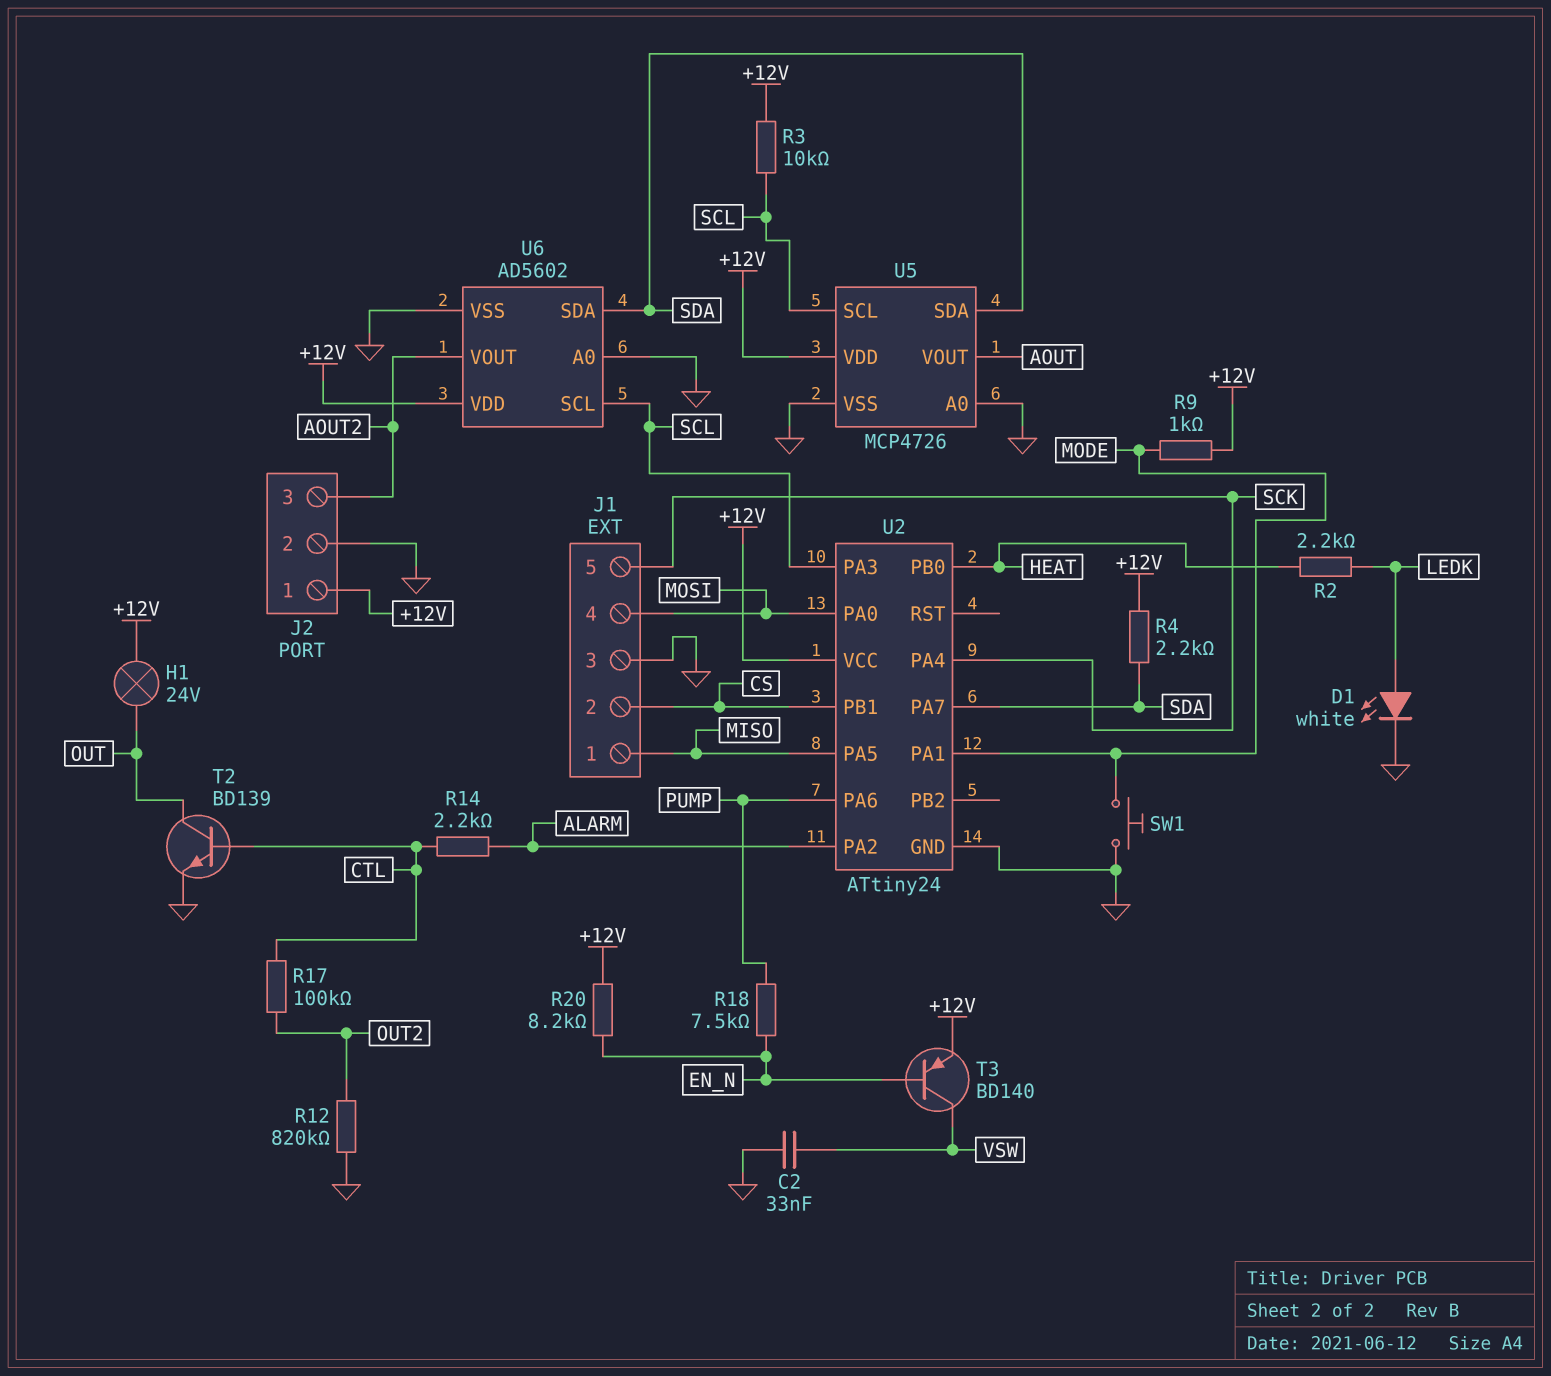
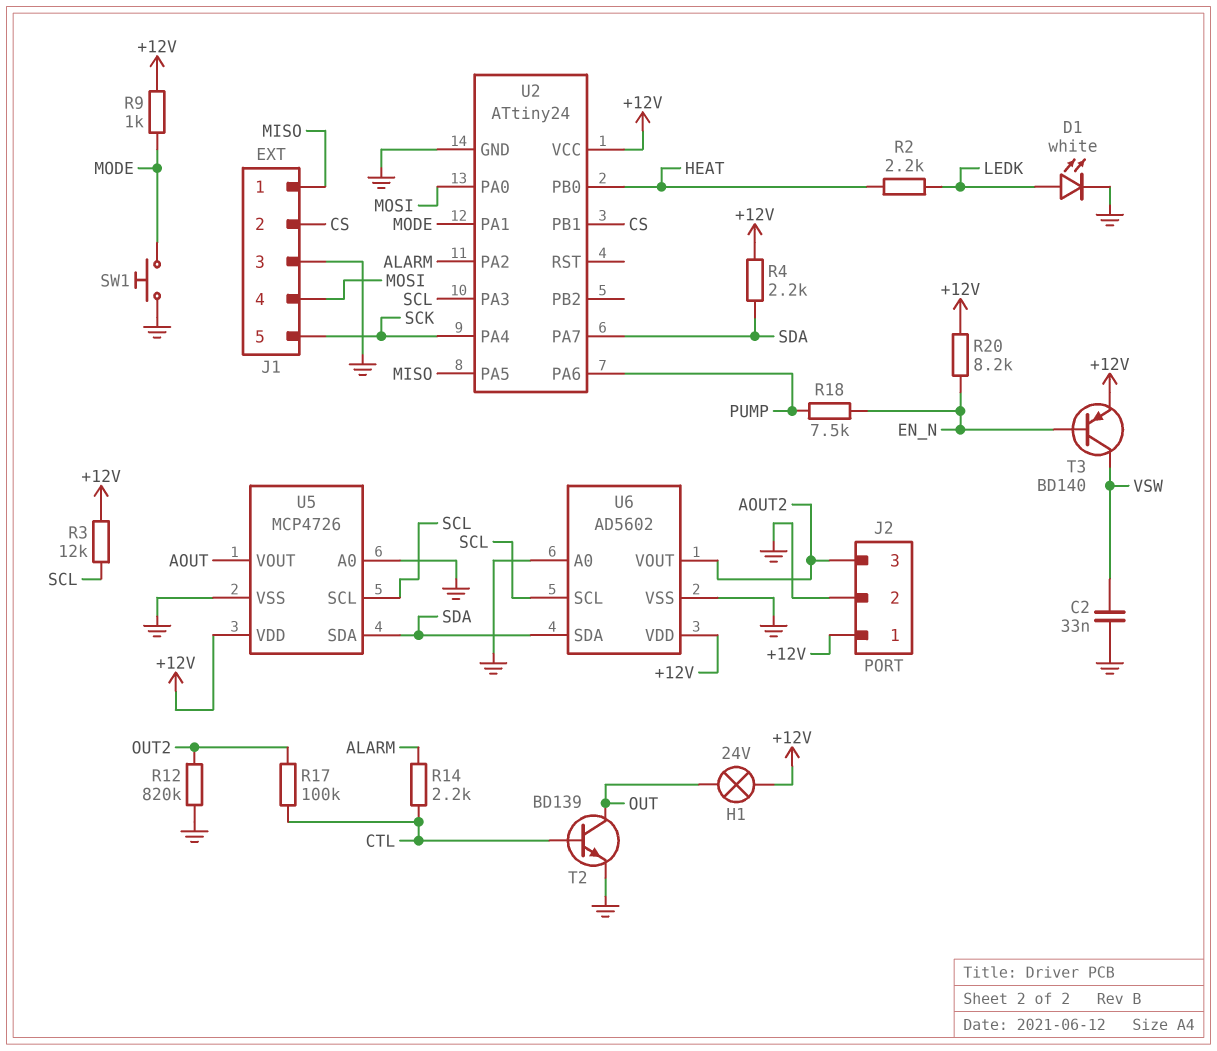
R3: 10k (+12V, SCL) -> 12k (+12V, SCL)

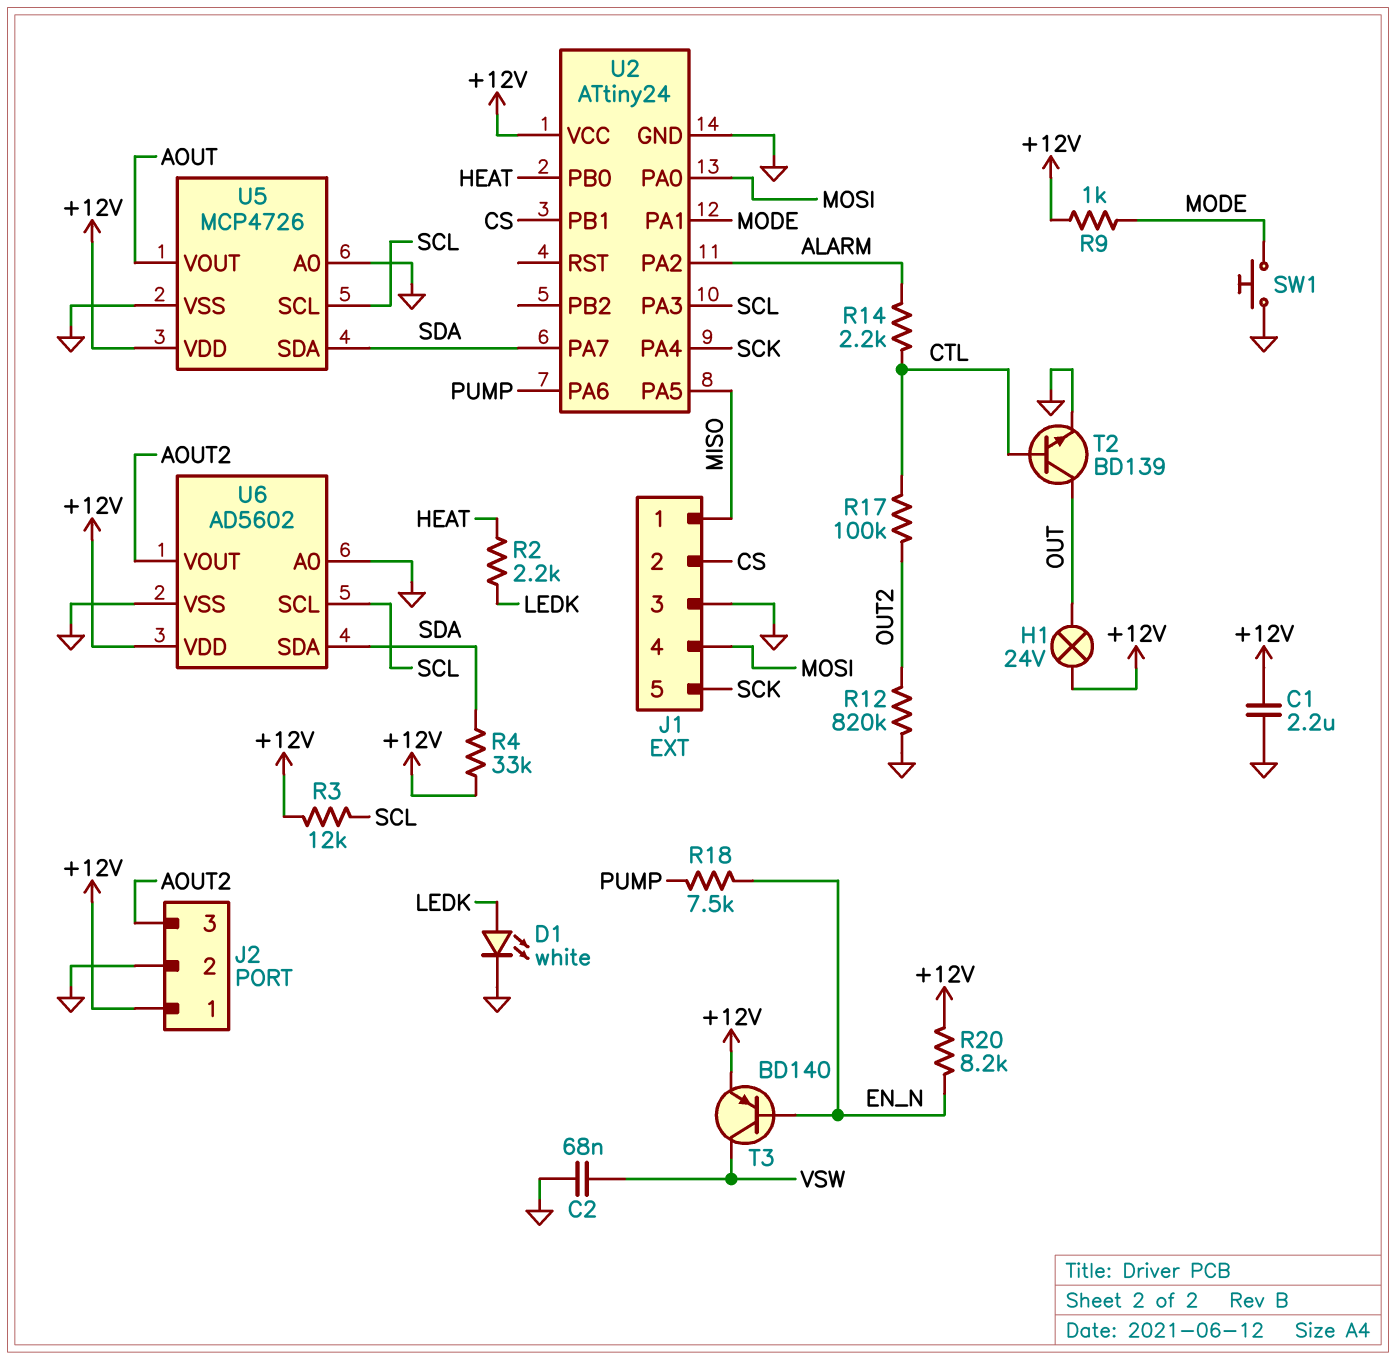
C1: none -> 2.2uF (+12V, GND)
C2: 33nF (GND, VSW) -> 68nF (GND, VSW)
R4: 2.2k (+12V, SDA) -> 33k (+12V, SDA)

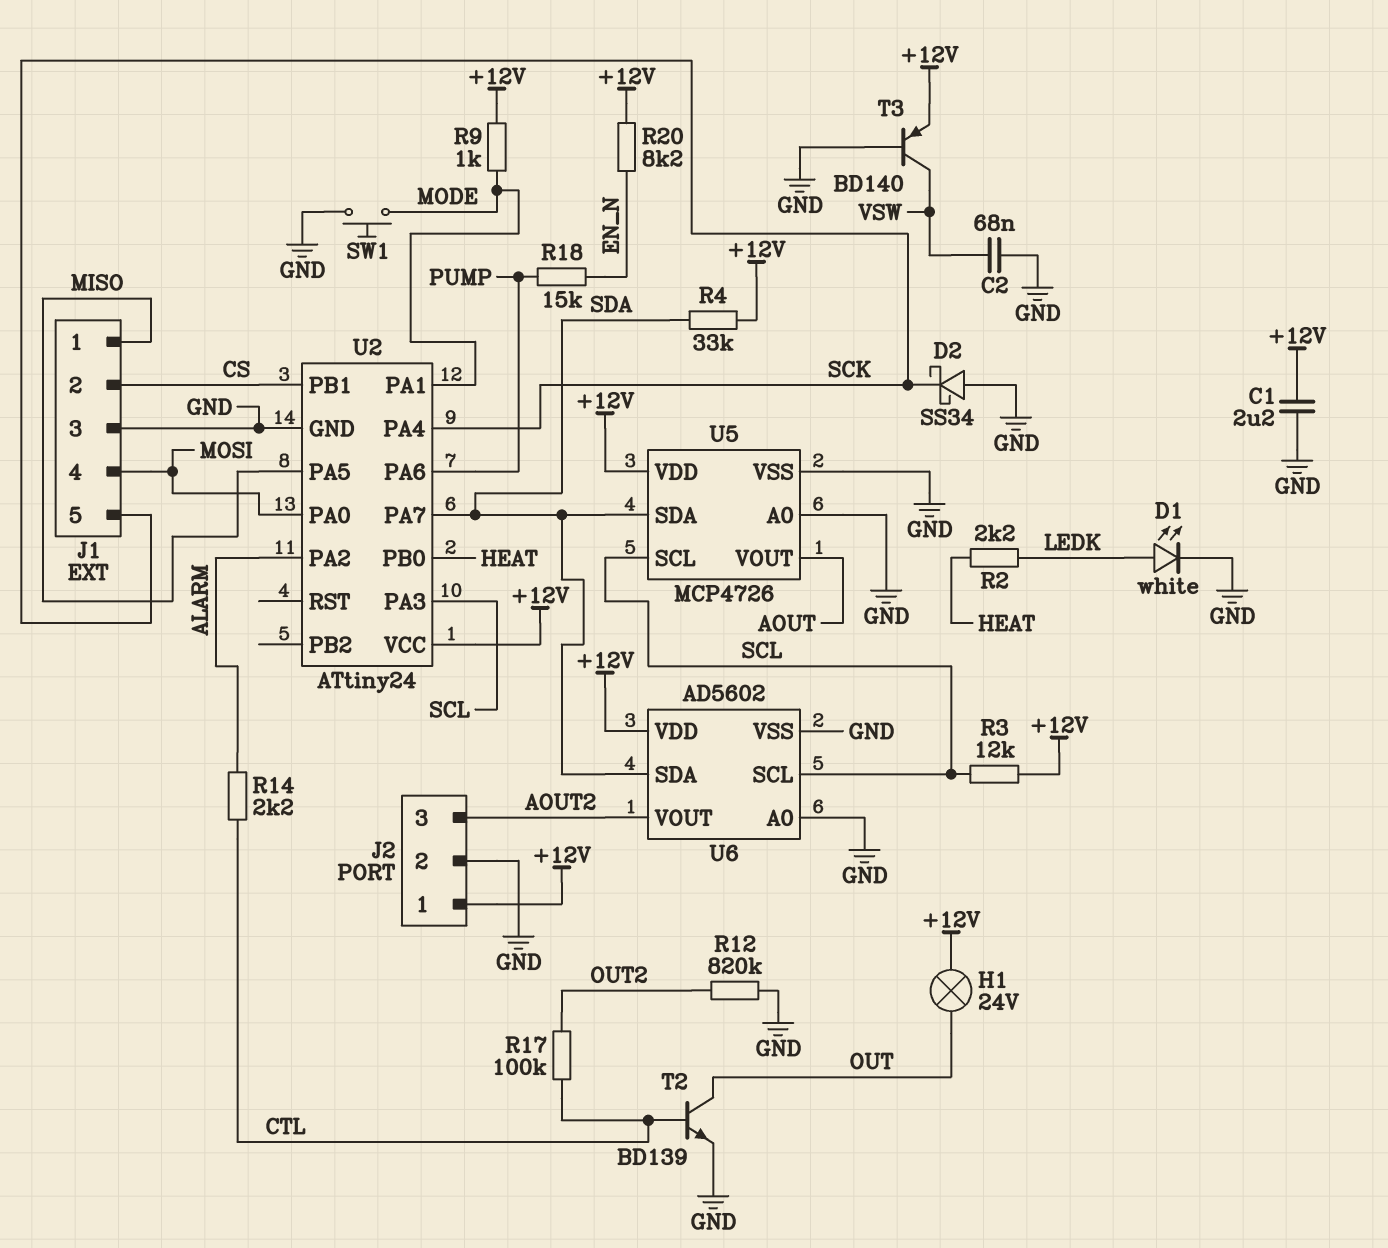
D2: none -> schottky SS34 (A GND, K SCK)
R18: 7.5k (EN_N, PUMP) -> 15k (EN_N, PUMP)
T3: PNP BD140 (B EN_N, C VSW, E +12V) -> PNP BD140 (B GND, C VSW, E +12V)

